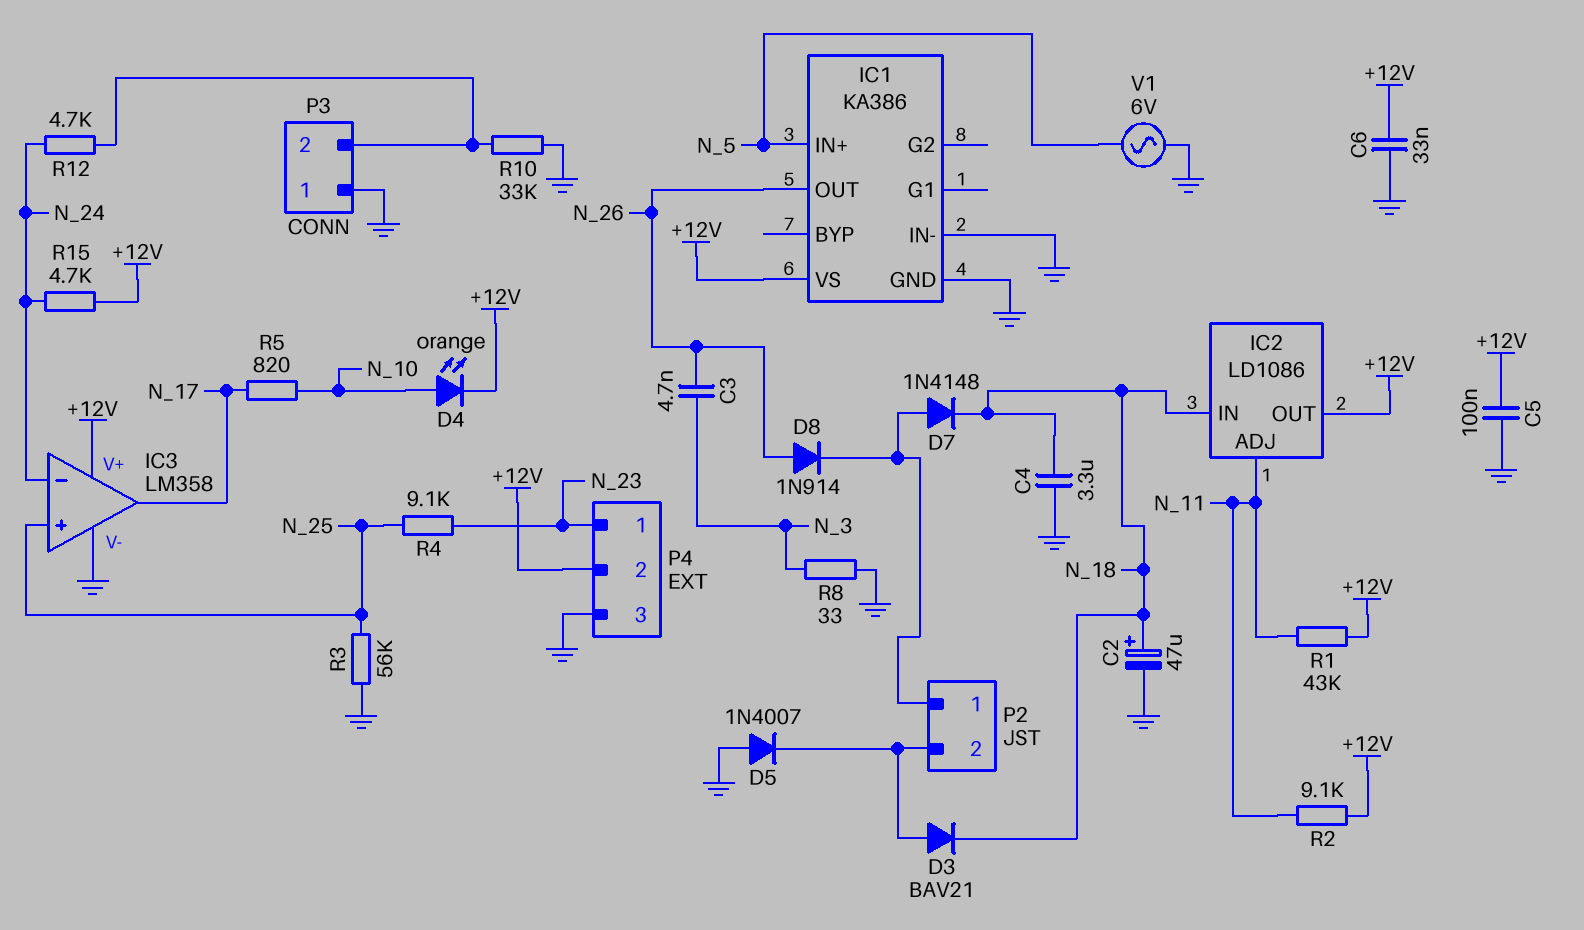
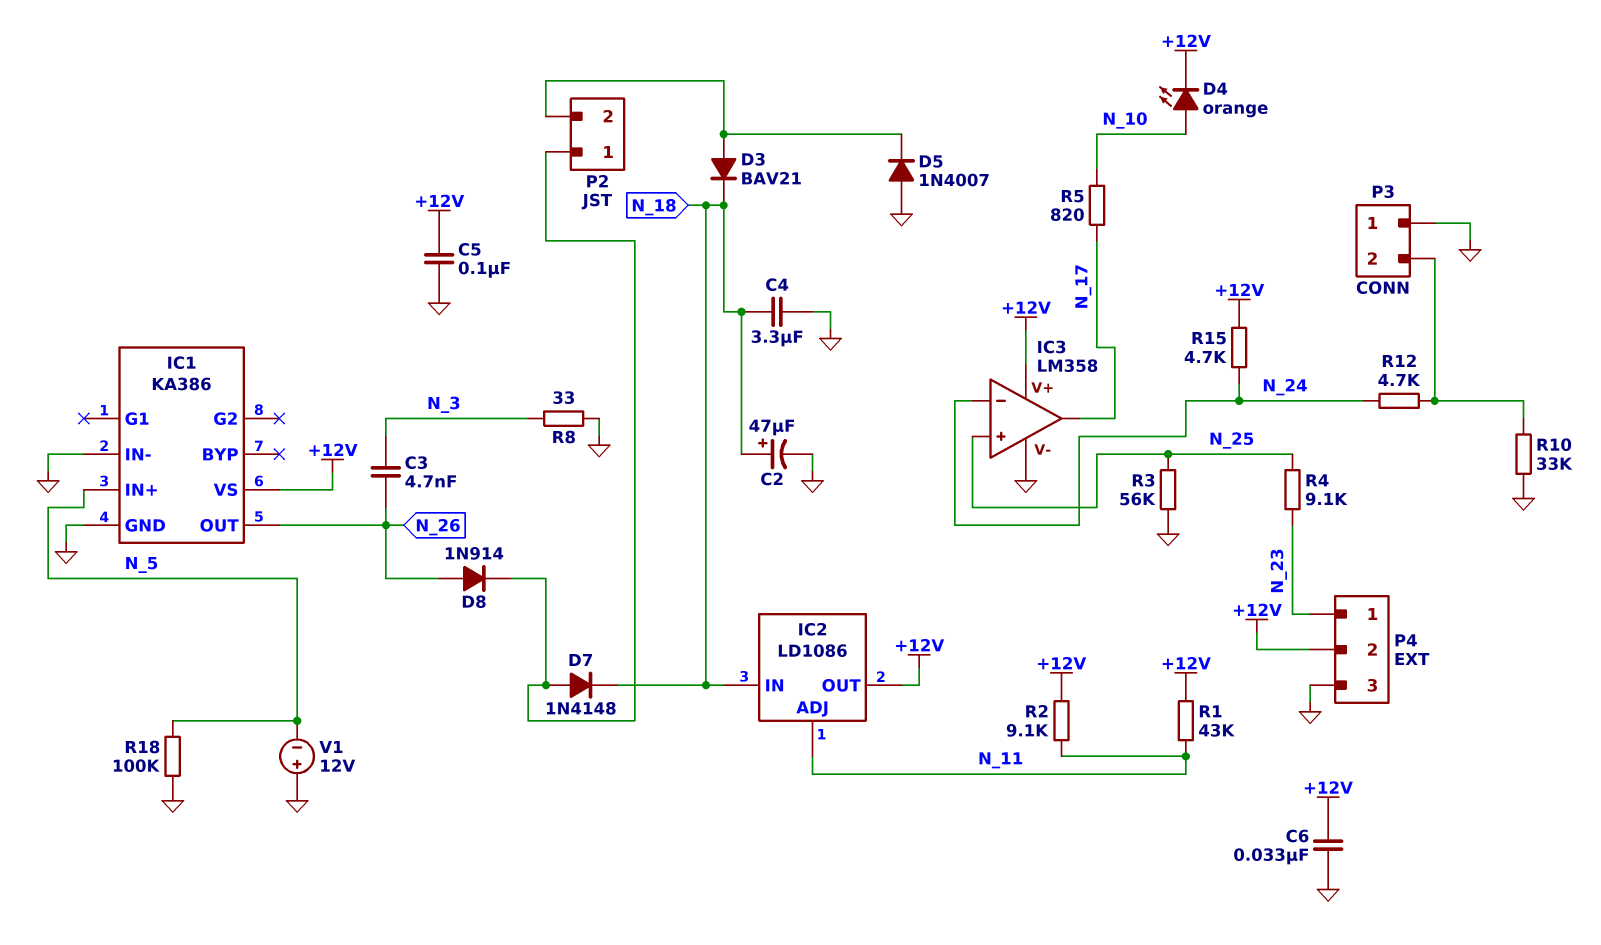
R18: none -> 100k (GND, N_5)
V1: AC 6V (GND, N_5) -> 12V (plus GND, minus N_5)

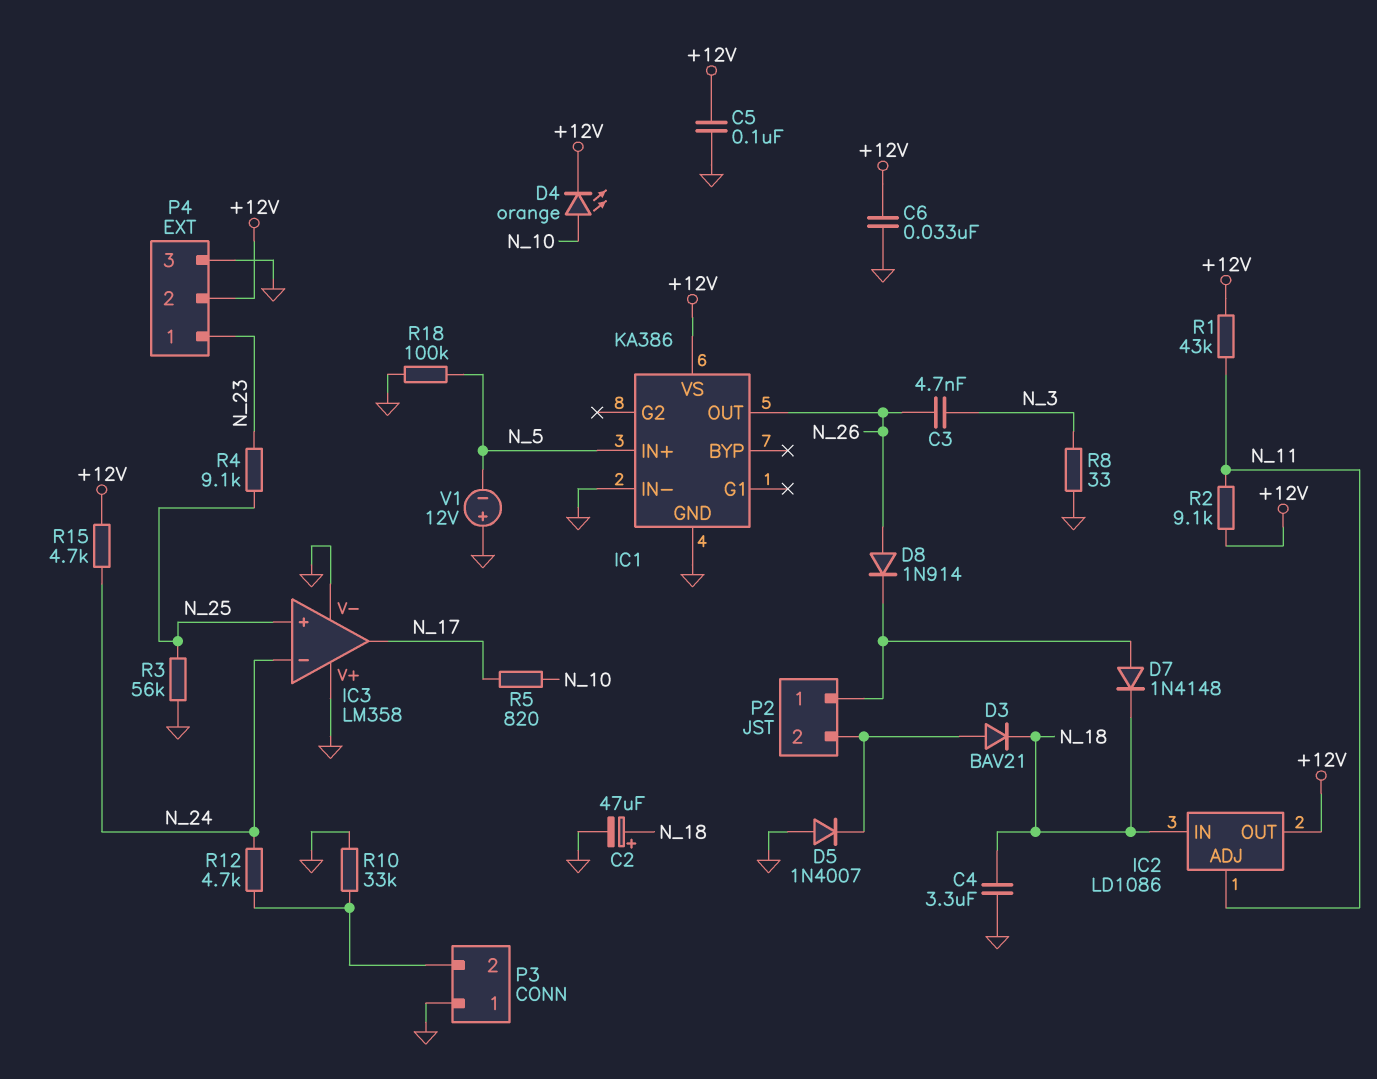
IC3 pin V+: +12V -> GND

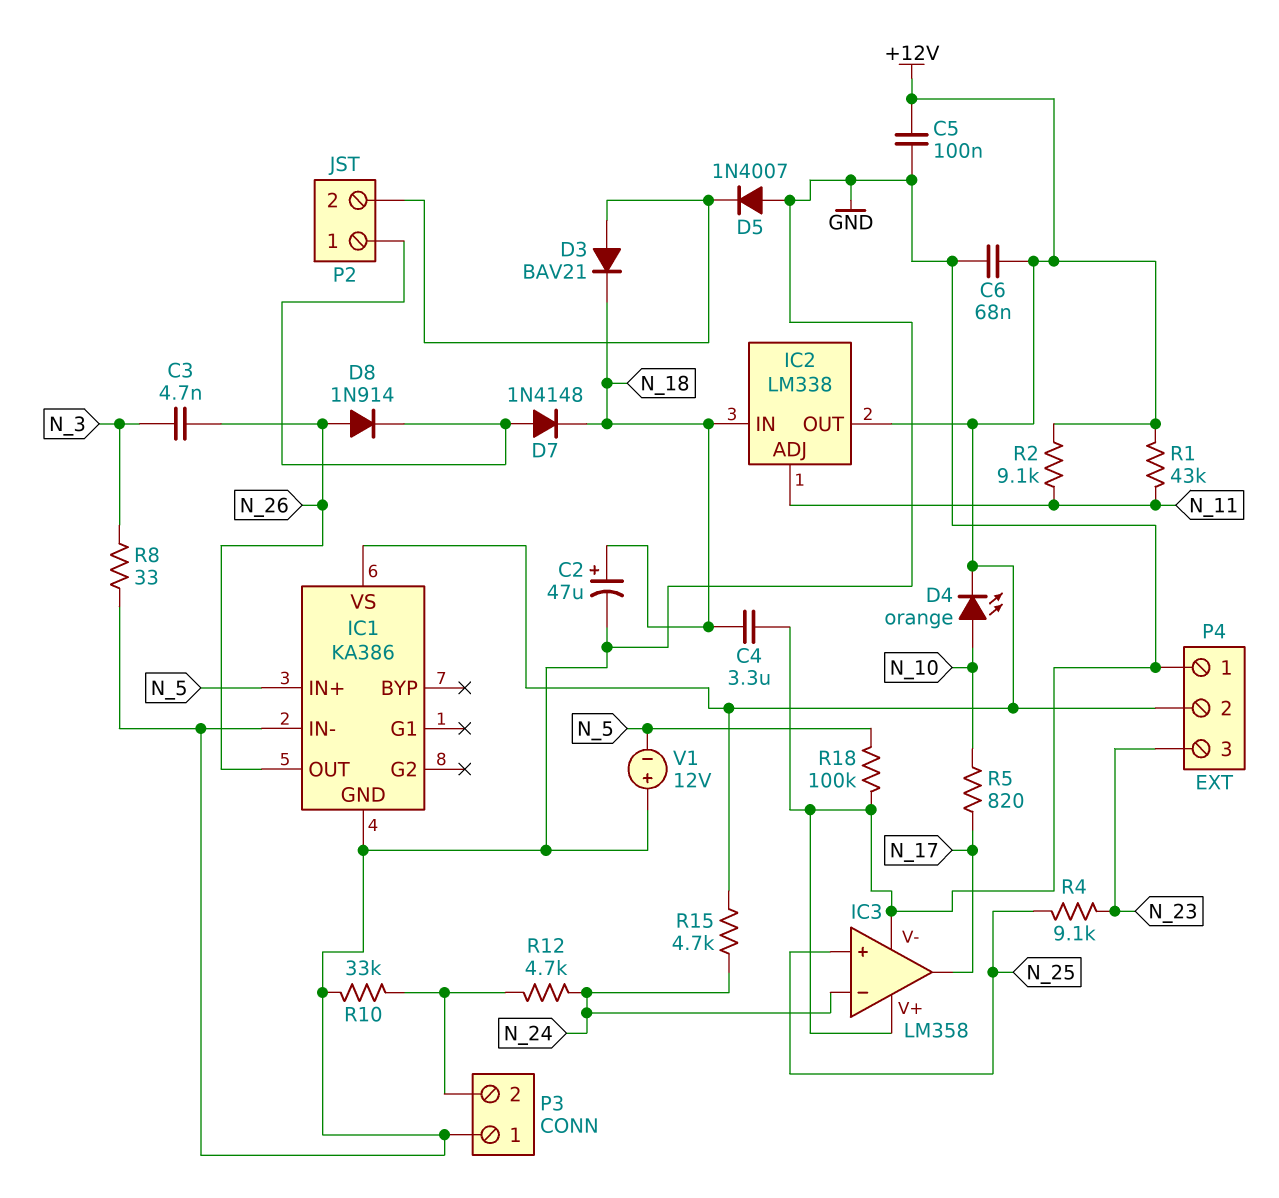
C6: 33nF (+12V, GND) -> 68nF (+12V, GND)
IC2: LD1086 -> LM338
P4 pin 1: N_23 -> GND
P4 pin 3: GND -> N_23
R3: 56k (GND, N_25) -> none

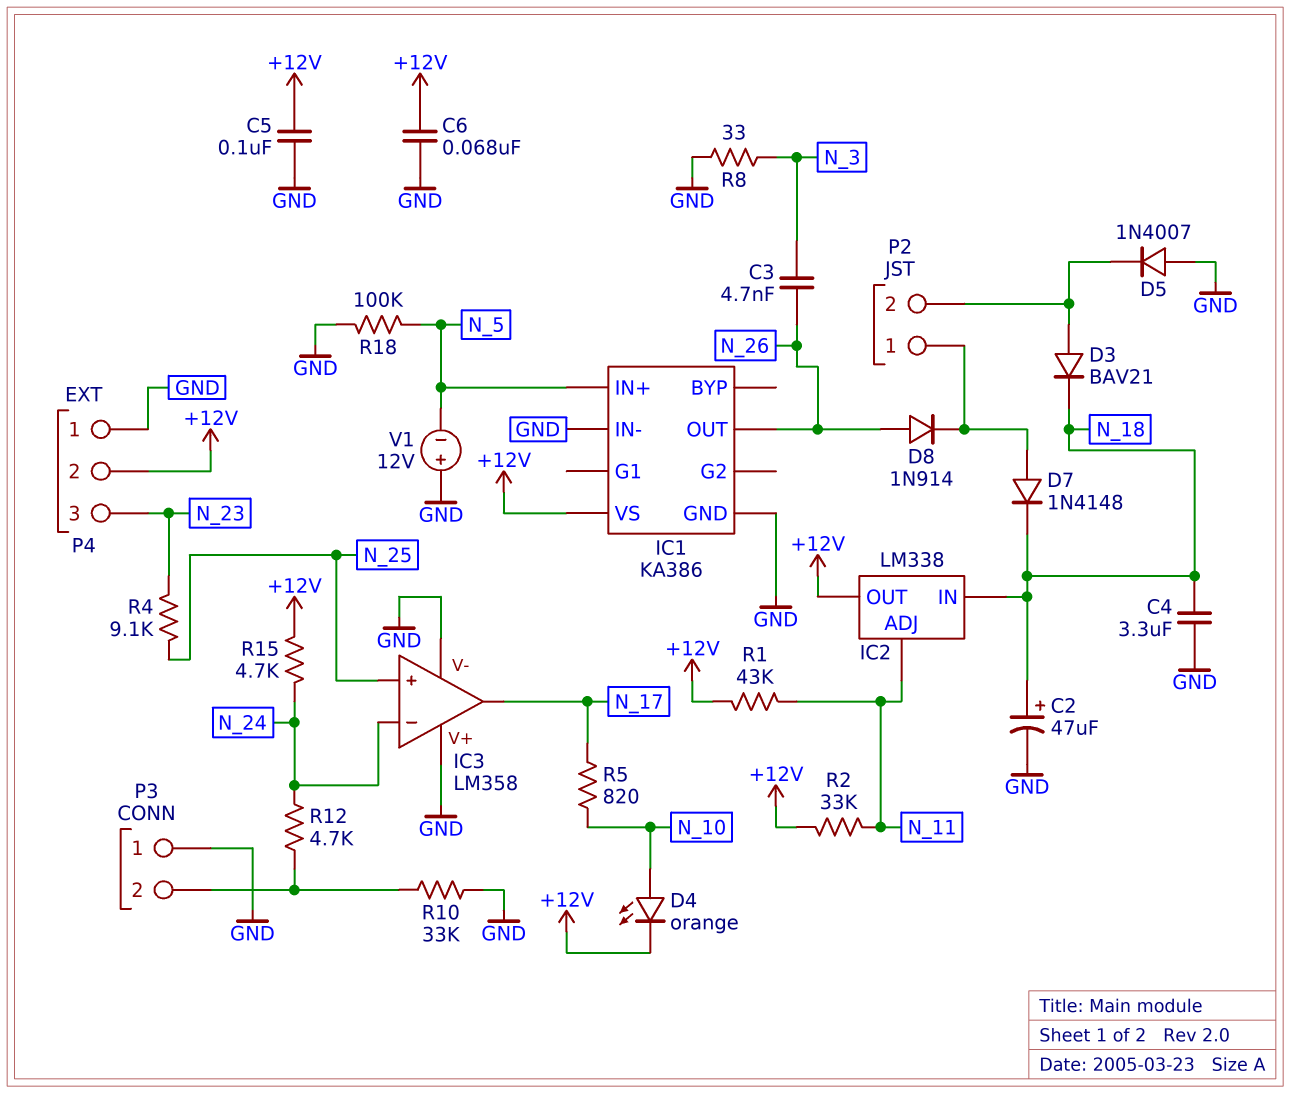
R2: 9.1k (+12V, N_11) -> 33k (+12V, N_11)

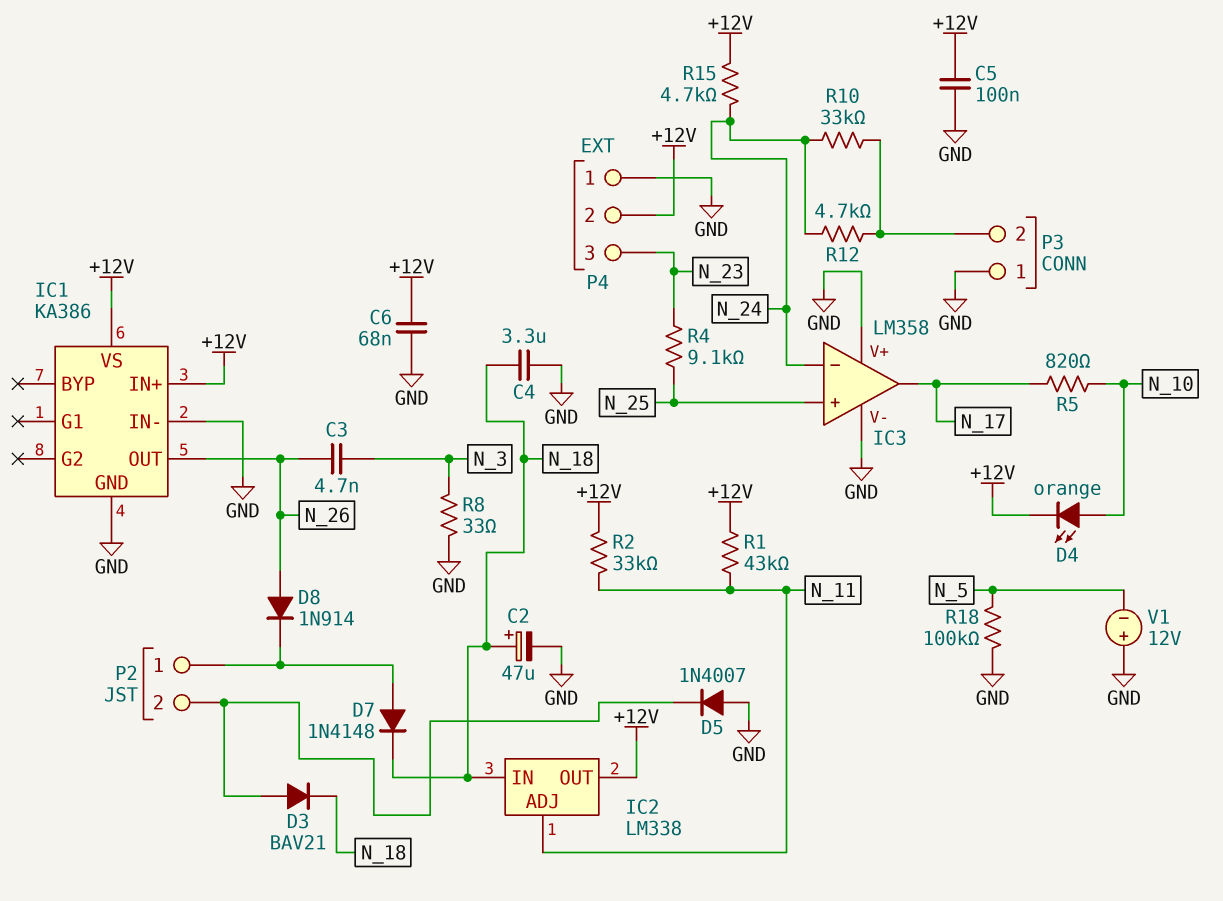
IC1 pin IN+: N_5 -> +12V
R10: 33k (GND, P3/2) -> 33k (N_24, P3/2)

